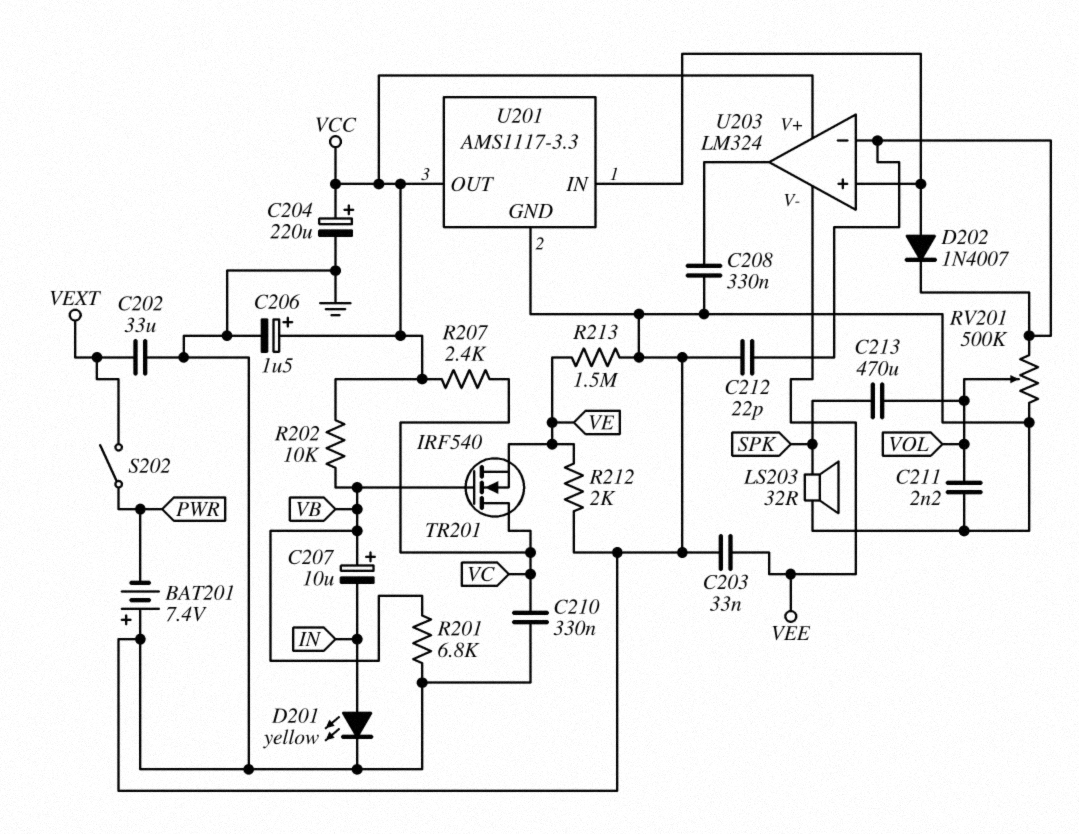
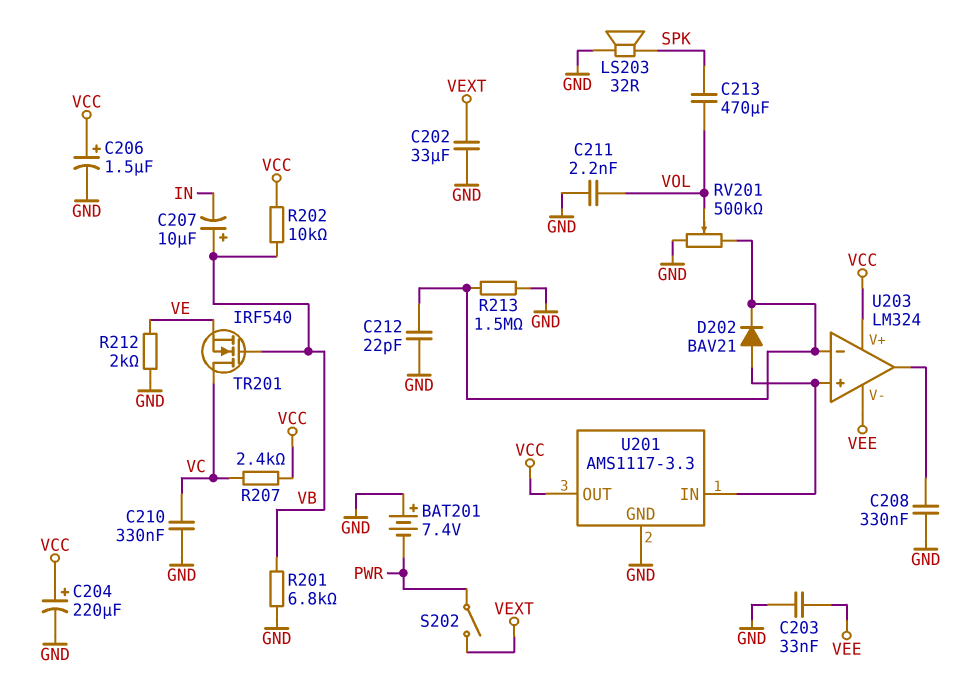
D201: LED yellow (A IN, K GND) -> none
D202: diode 1N4007 (A U201/IN, K U203/in-) -> diode BAV21 (A U201/IN, K U203/in-)
R213: 1.5M (GND, VE) -> 1.5M (GND, U203/in-)

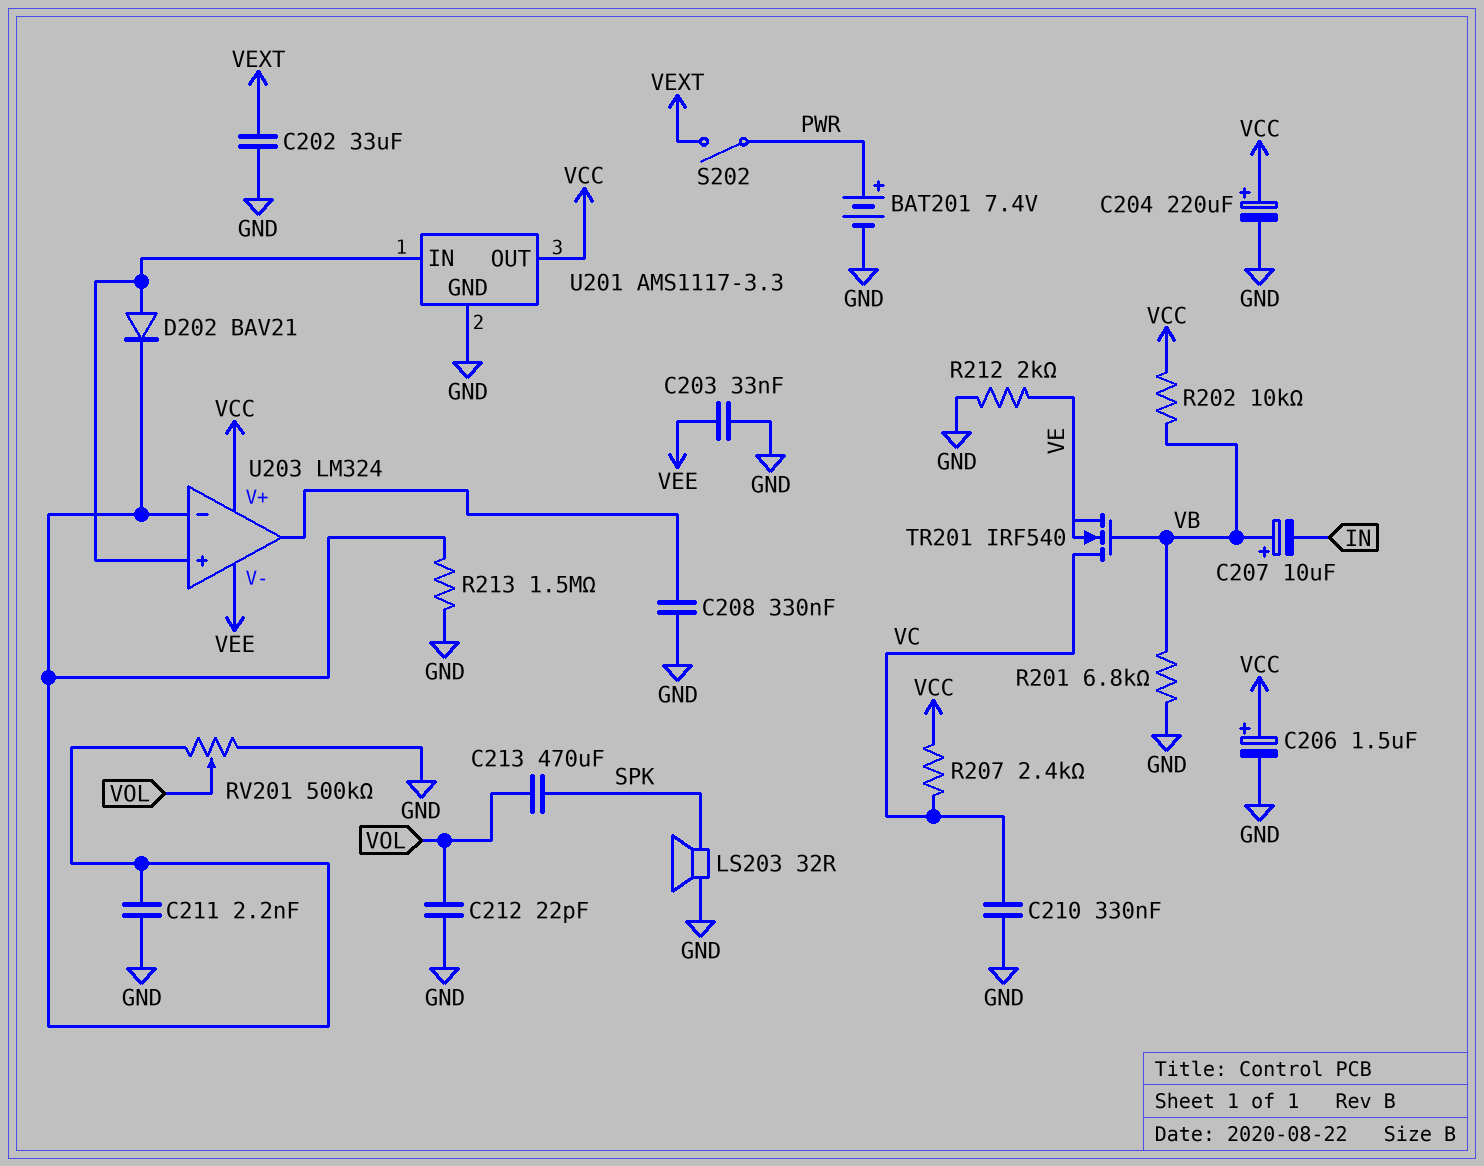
BAT201: 7.4V (plus GND, minus PWR) -> 7.4V (plus PWR, minus GND)
C211: 2.2nF (GND, VOL) -> 2.2nF (GND, U203/in-)
C212: 22pF (GND, U203/in-) -> 22pF (GND, VOL)

